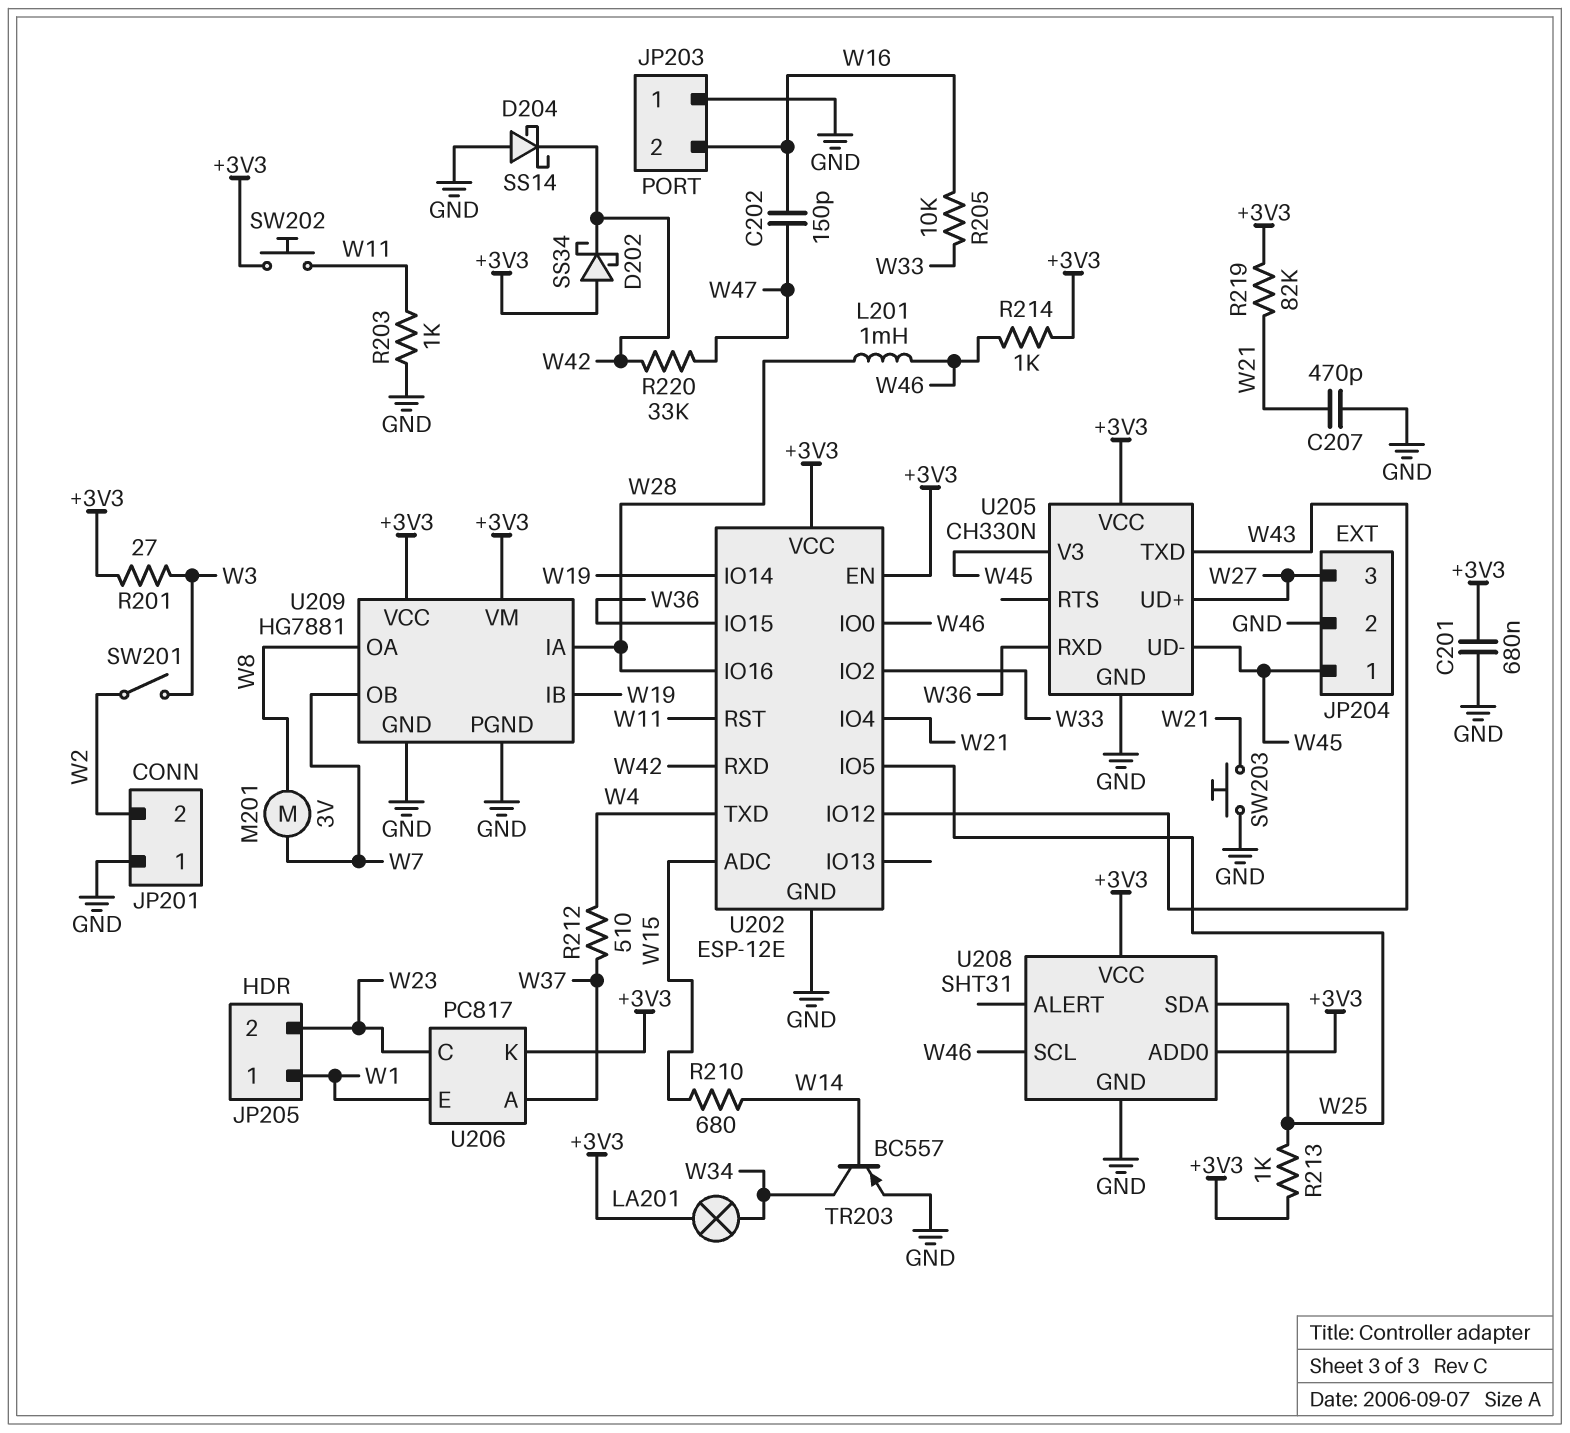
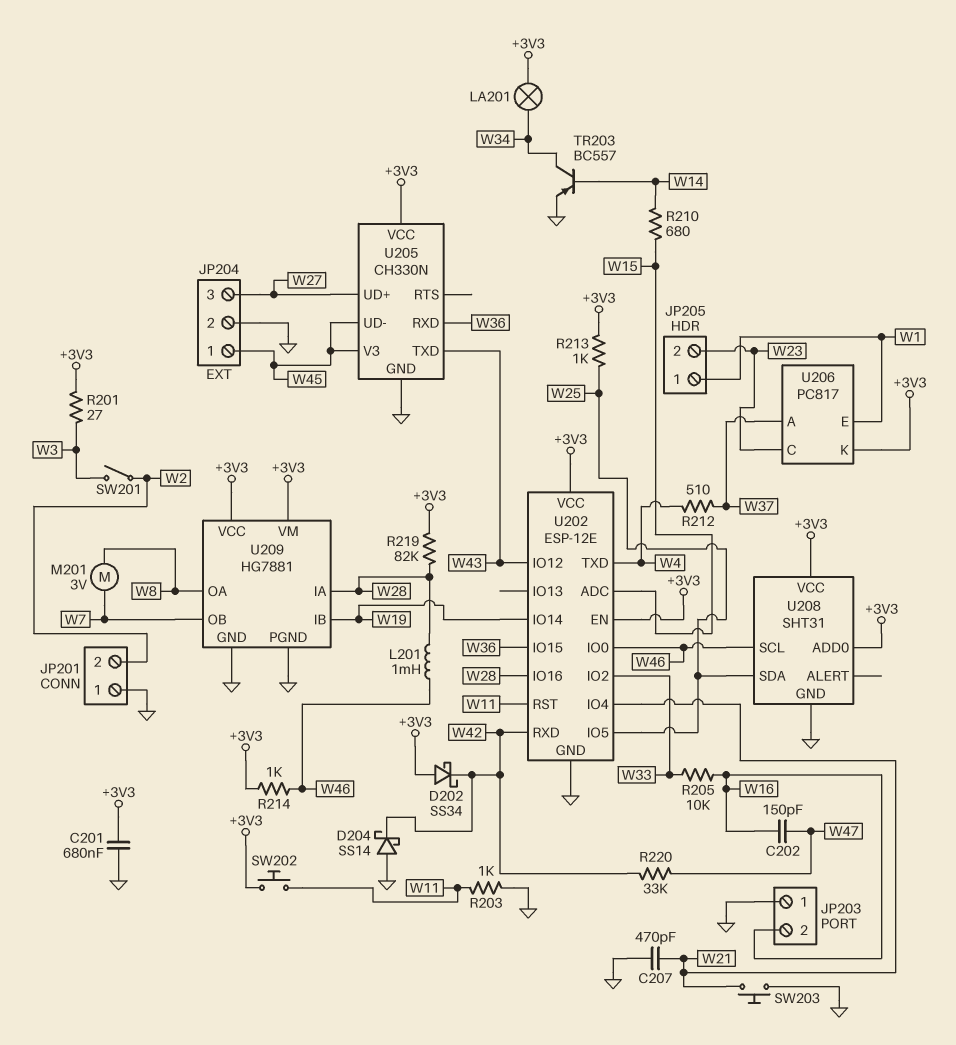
R219: 82k (+3V3, W21) -> 82k (+3V3, W28)

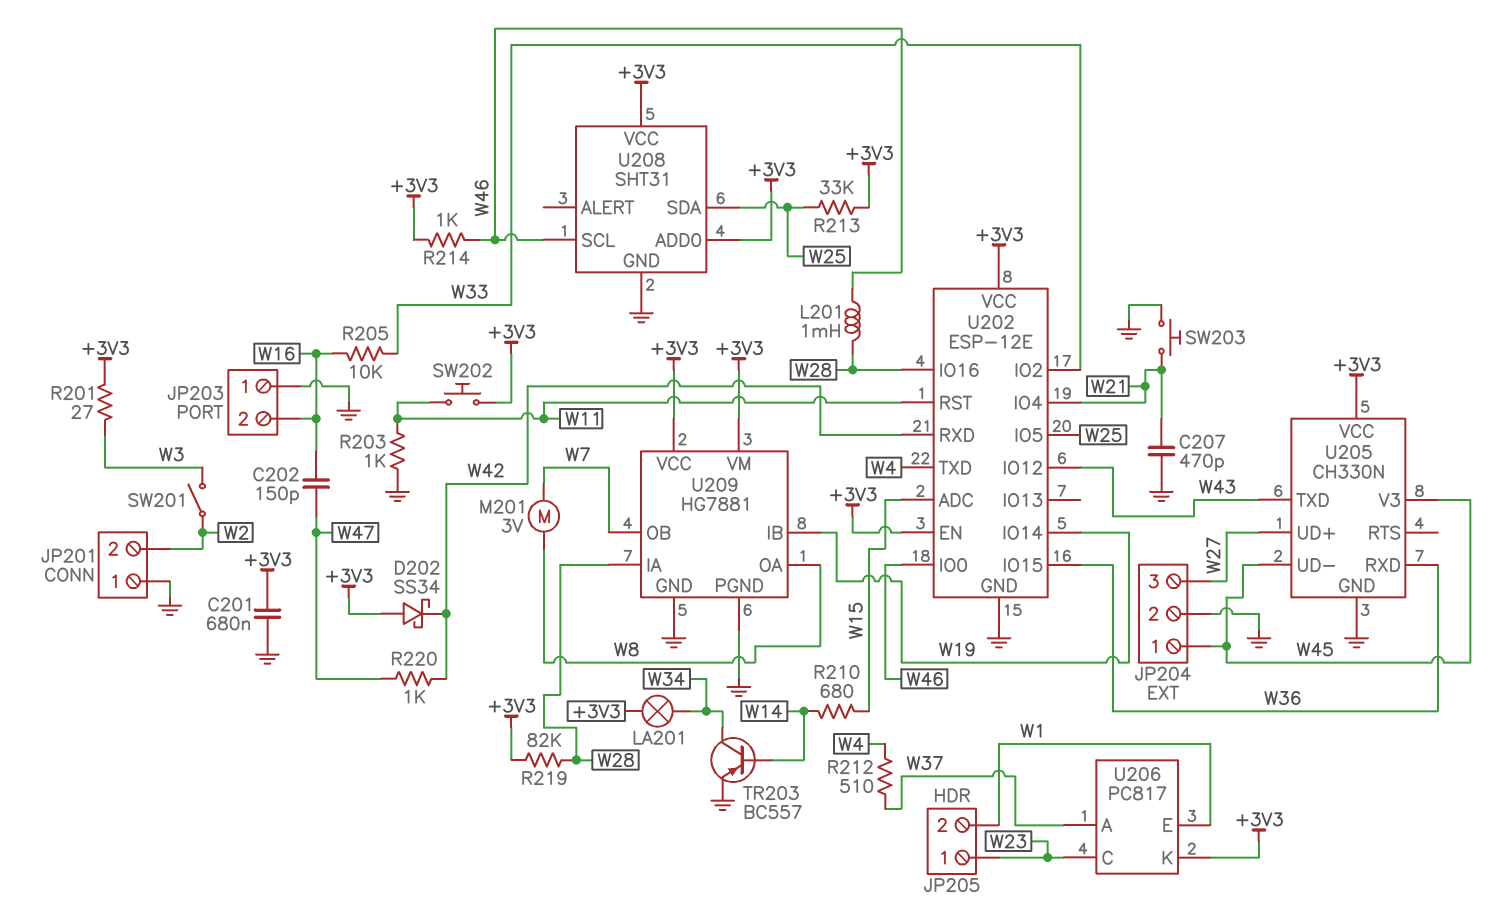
D204: schottky SS14 (A GND, K W42) -> none
JP205 pin 1: W1 -> W23
JP205 pin 2: W23 -> W1
R213: 1k (+3V3, W25) -> 33k (+3V3, W25)
R220: 33k (W42, W47) -> 1k (W42, W47)

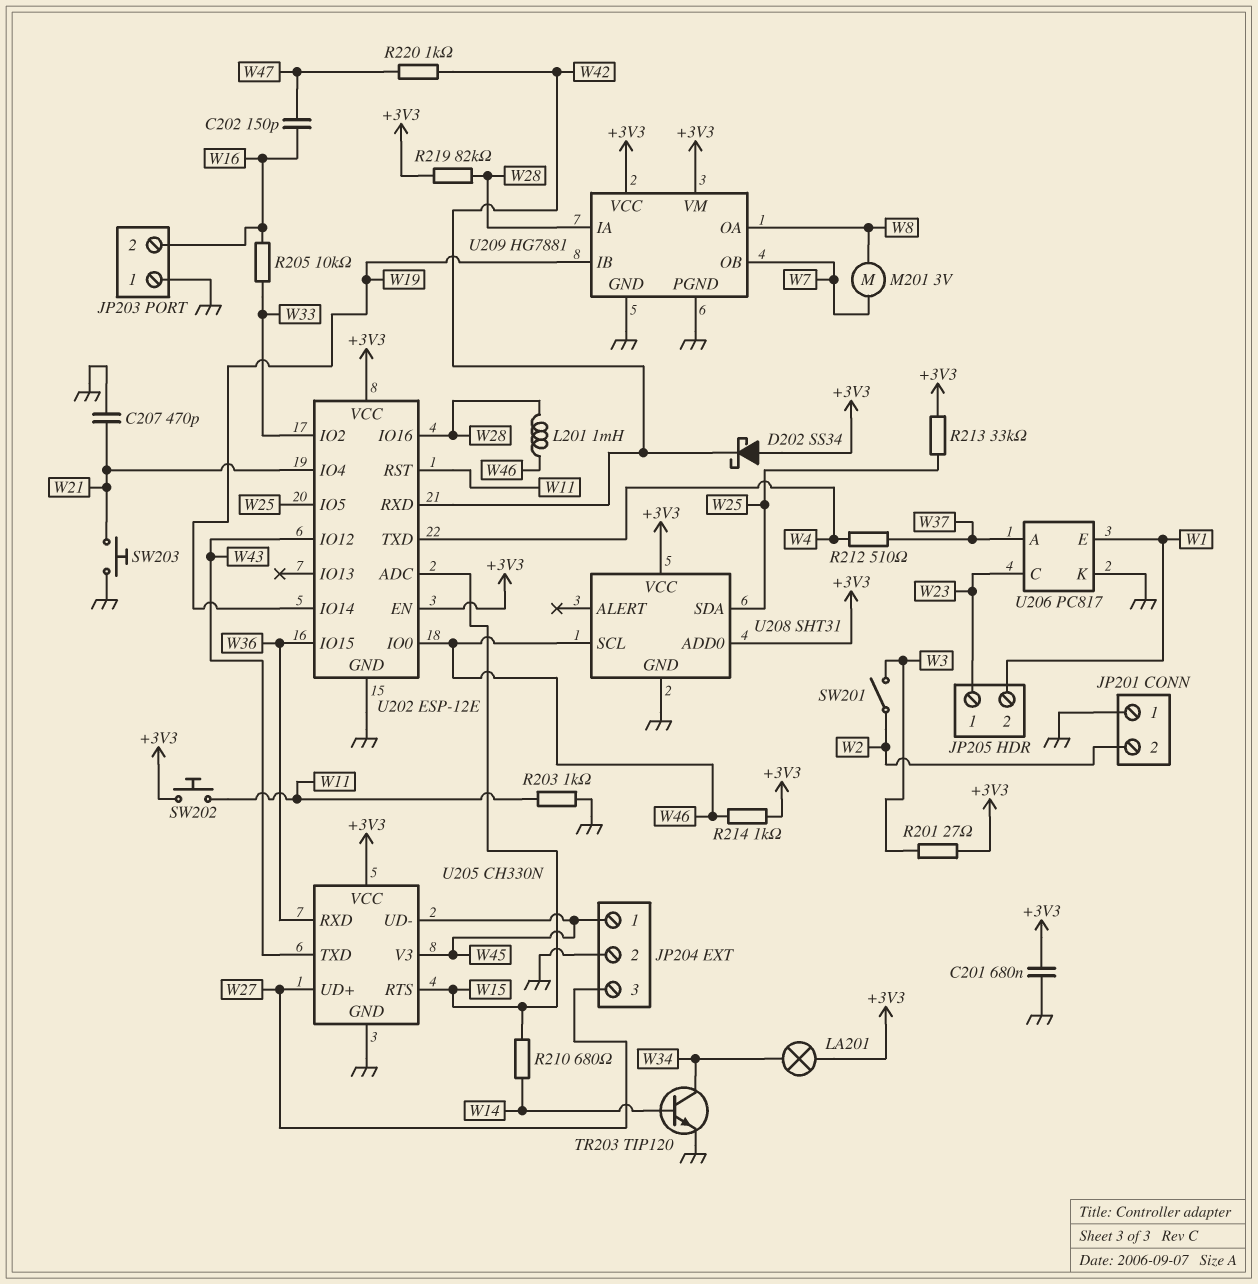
TR203: PNP BC557 (B W14, C W34, E GND) -> NPN TIP120 (B W14, C W34, E GND)
U205 pin RTS: none -> W15
U206 pin K: +3V3 -> GND

